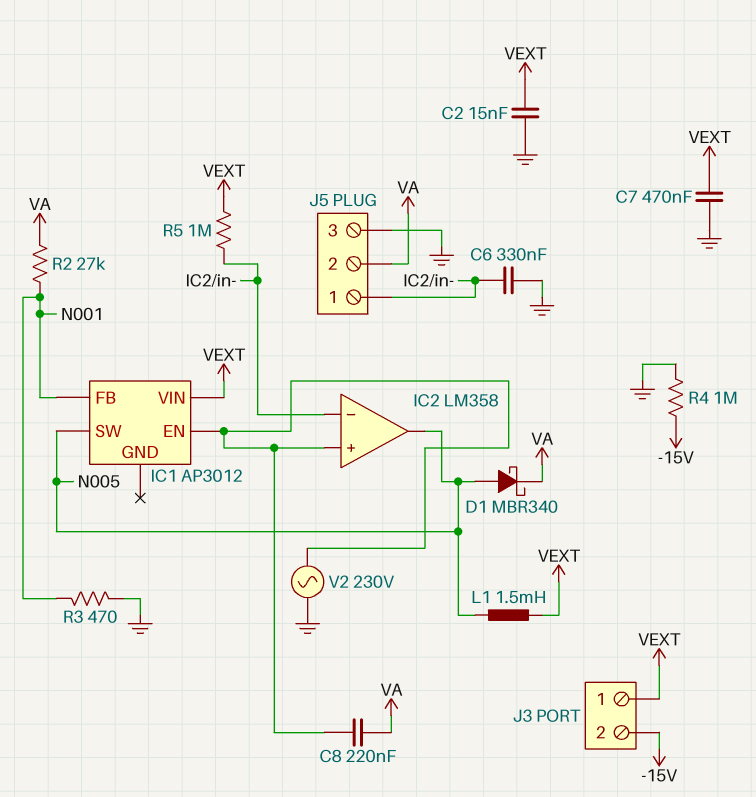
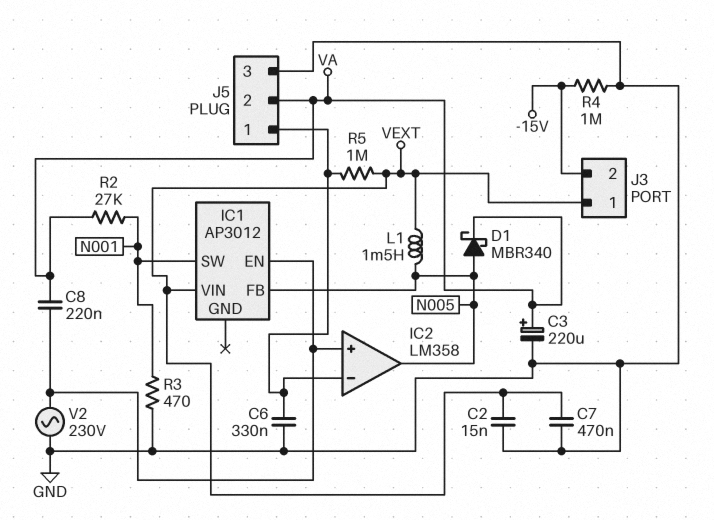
C3: none -> 220uF (plus VA, minus GND)
IC1 pin FB: N001 -> N005
IC1 pin SW: N005 -> N001

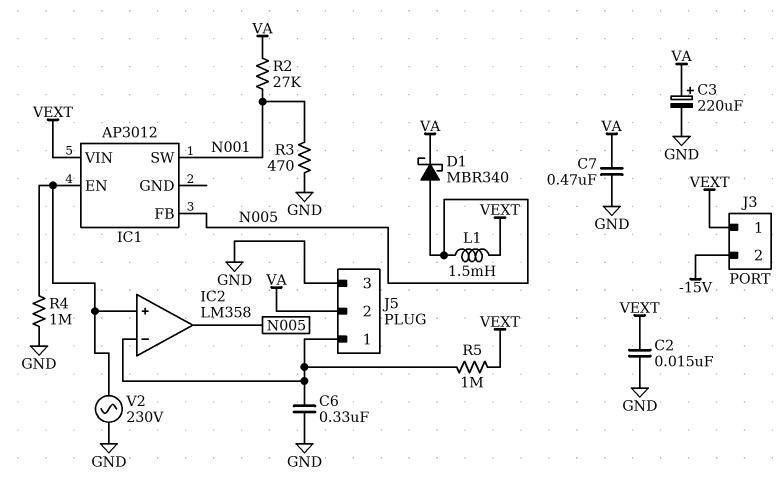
C7: 470nF (GND, VEXT) -> 470nF (GND, VA)
C8: 220nF (IC1/EN, VA) -> none
R4: 1M (-15V, GND) -> 1M (GND, IC1/EN)

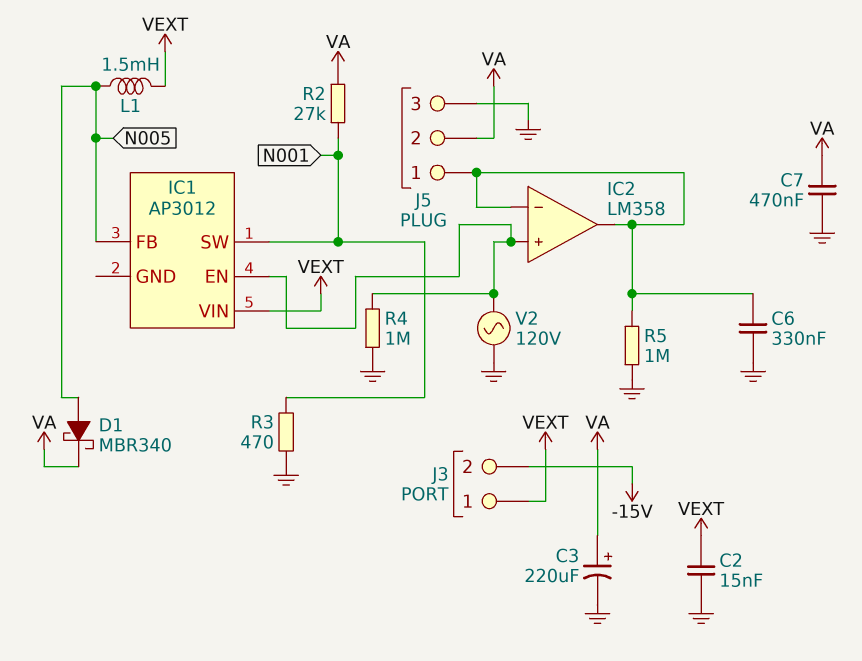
IC2 pin out: N005 -> IC2/in-
R5: 1M (IC2/in-, VEXT) -> 1M (GND, IC2/in-)
V2: AC 230V (GND, IC1/EN) -> AC 120V (GND, IC1/EN)

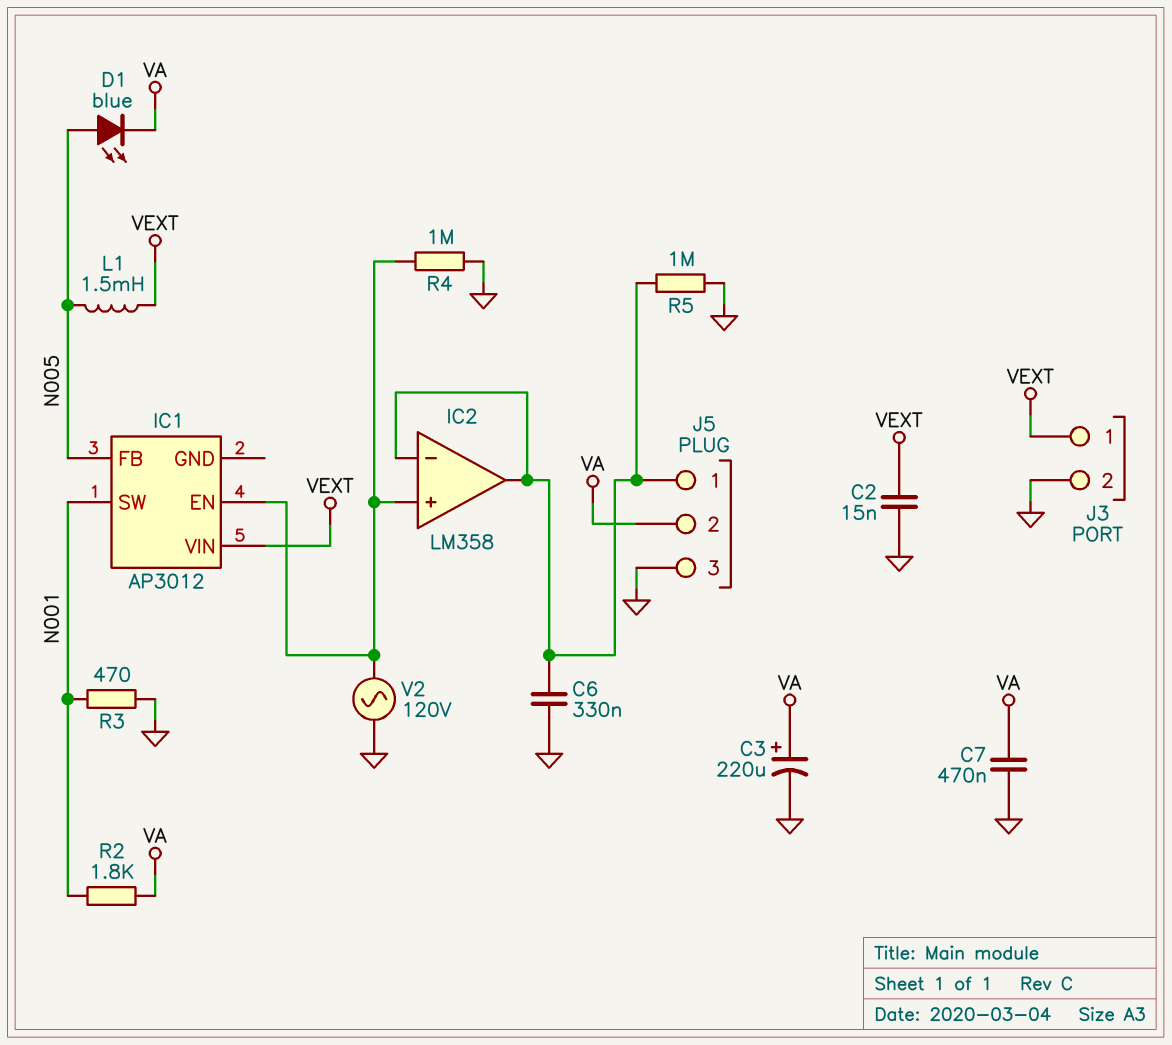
D1: schottky MBR340 (A N005, K VA) -> LED blue (A N005, K VA)
J3 pin 2: -15V -> GND
R2: 27k (N001, VA) -> 1.8k (N001, VA)

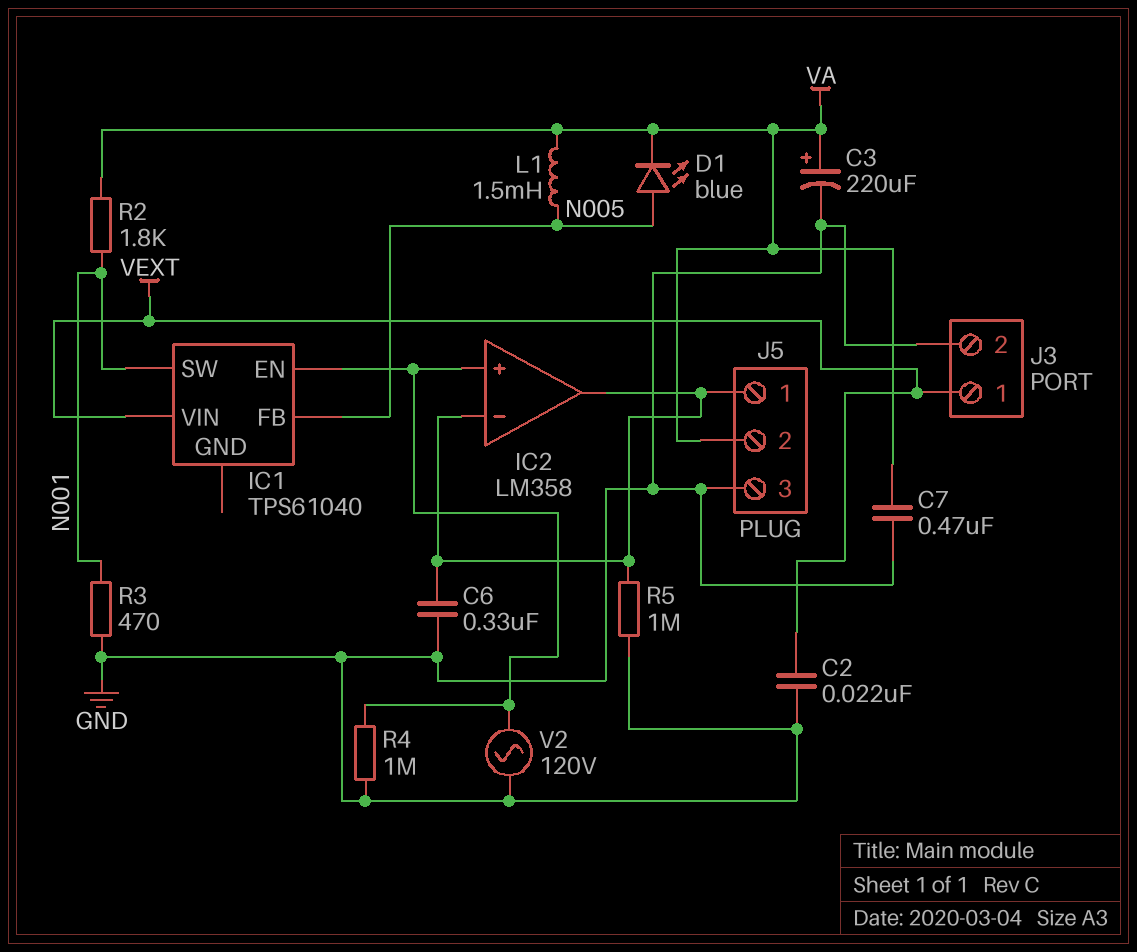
C2: 15nF (GND, VEXT) -> 22nF (GND, VEXT)
IC1: AP3012 -> TPS61040
L1: 1.5mH (N005, VEXT) -> 1.5mH (N005, VA)

